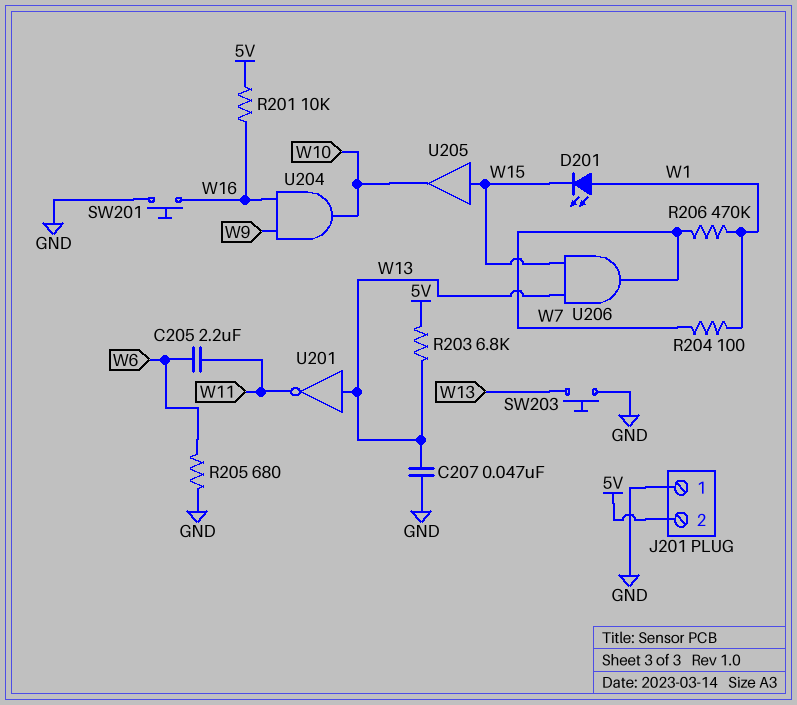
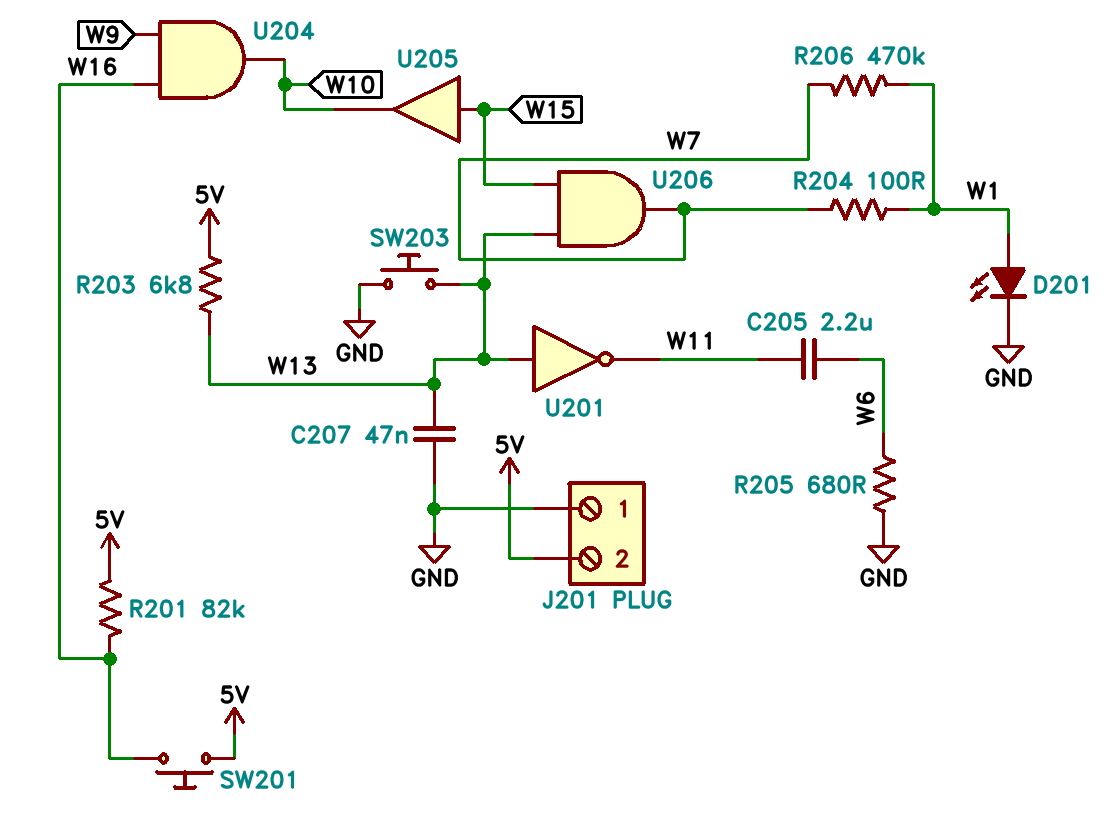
D201: LED (A W1, K W15) -> LED (A W1, K GND)
R201: 10k (5V, W16) -> 82k (5V, W16)
SW201: button (GND, W16) -> button (5V, W16)

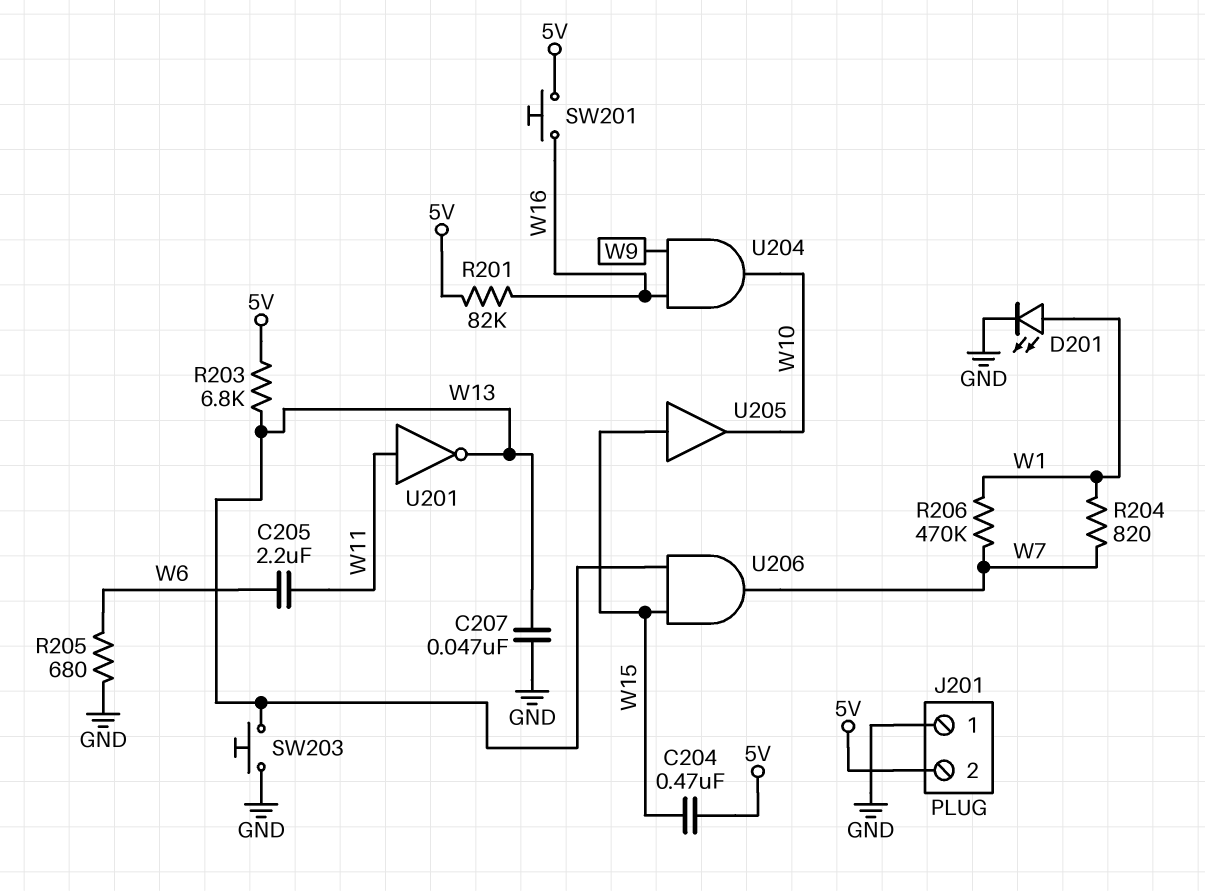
C204: none -> 470nF (5V, W15)
R204: 100 (W1, W7) -> 820 (W1, W7)
U201: NOT (in W13, out W11) -> NOT (in W11, out W13)

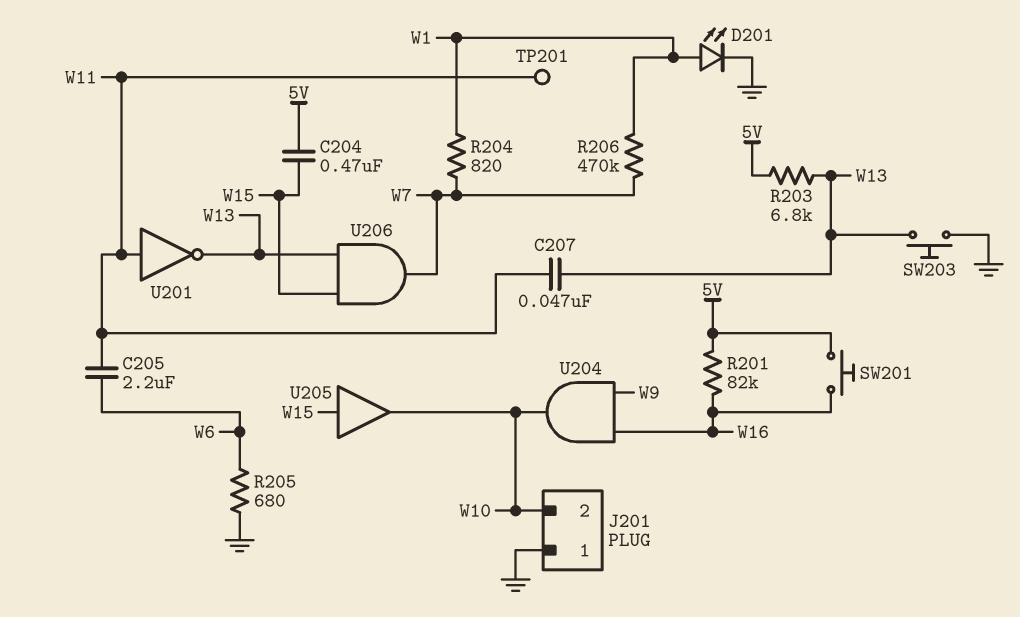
C207: 47nF (GND, W13) -> 47nF (W11, W13)
J201 pin 2: 5V -> W10
TP201: none -> test point (W11)

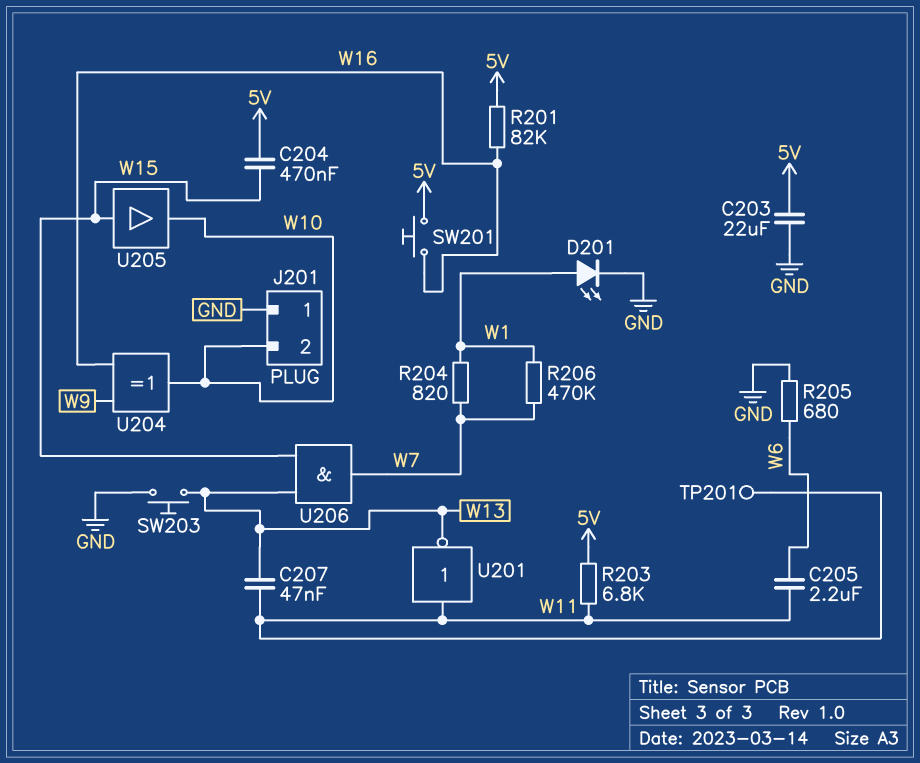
C203: none -> 22uF (5V, GND)
R203: 6.8k (5V, W13) -> 6.8k (5V, W11)
U204: AND (in W9, in W16, out W10) -> XOR (in W9, in W16, out W10)

